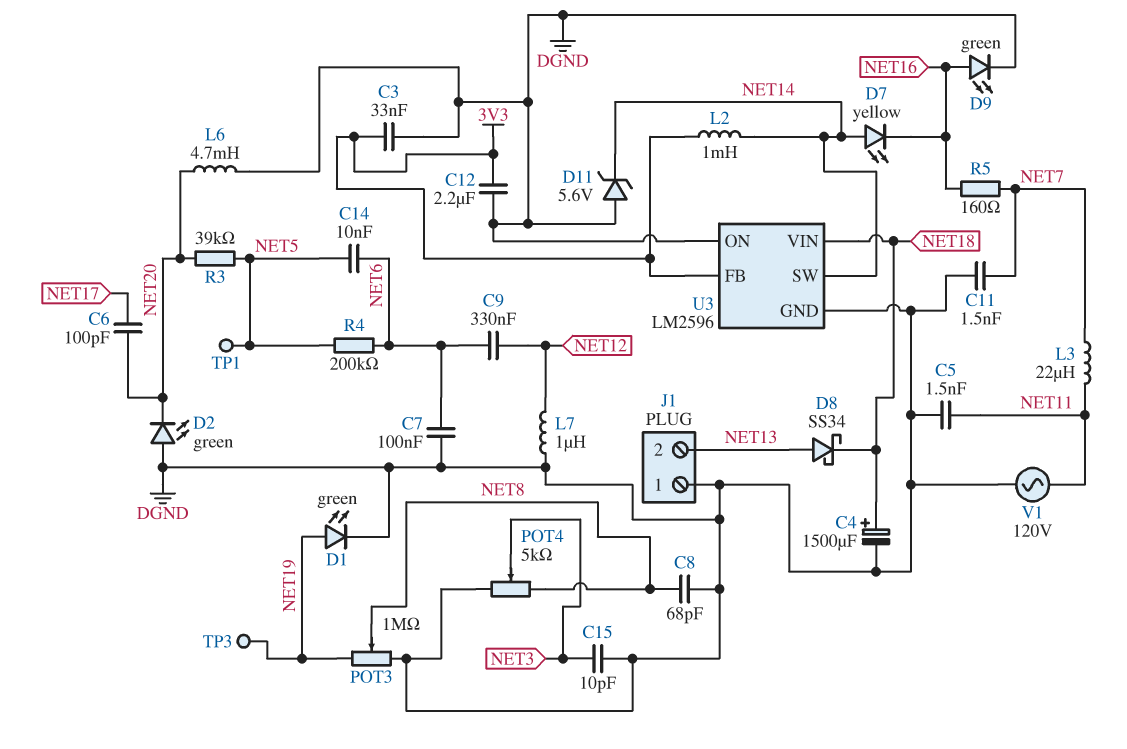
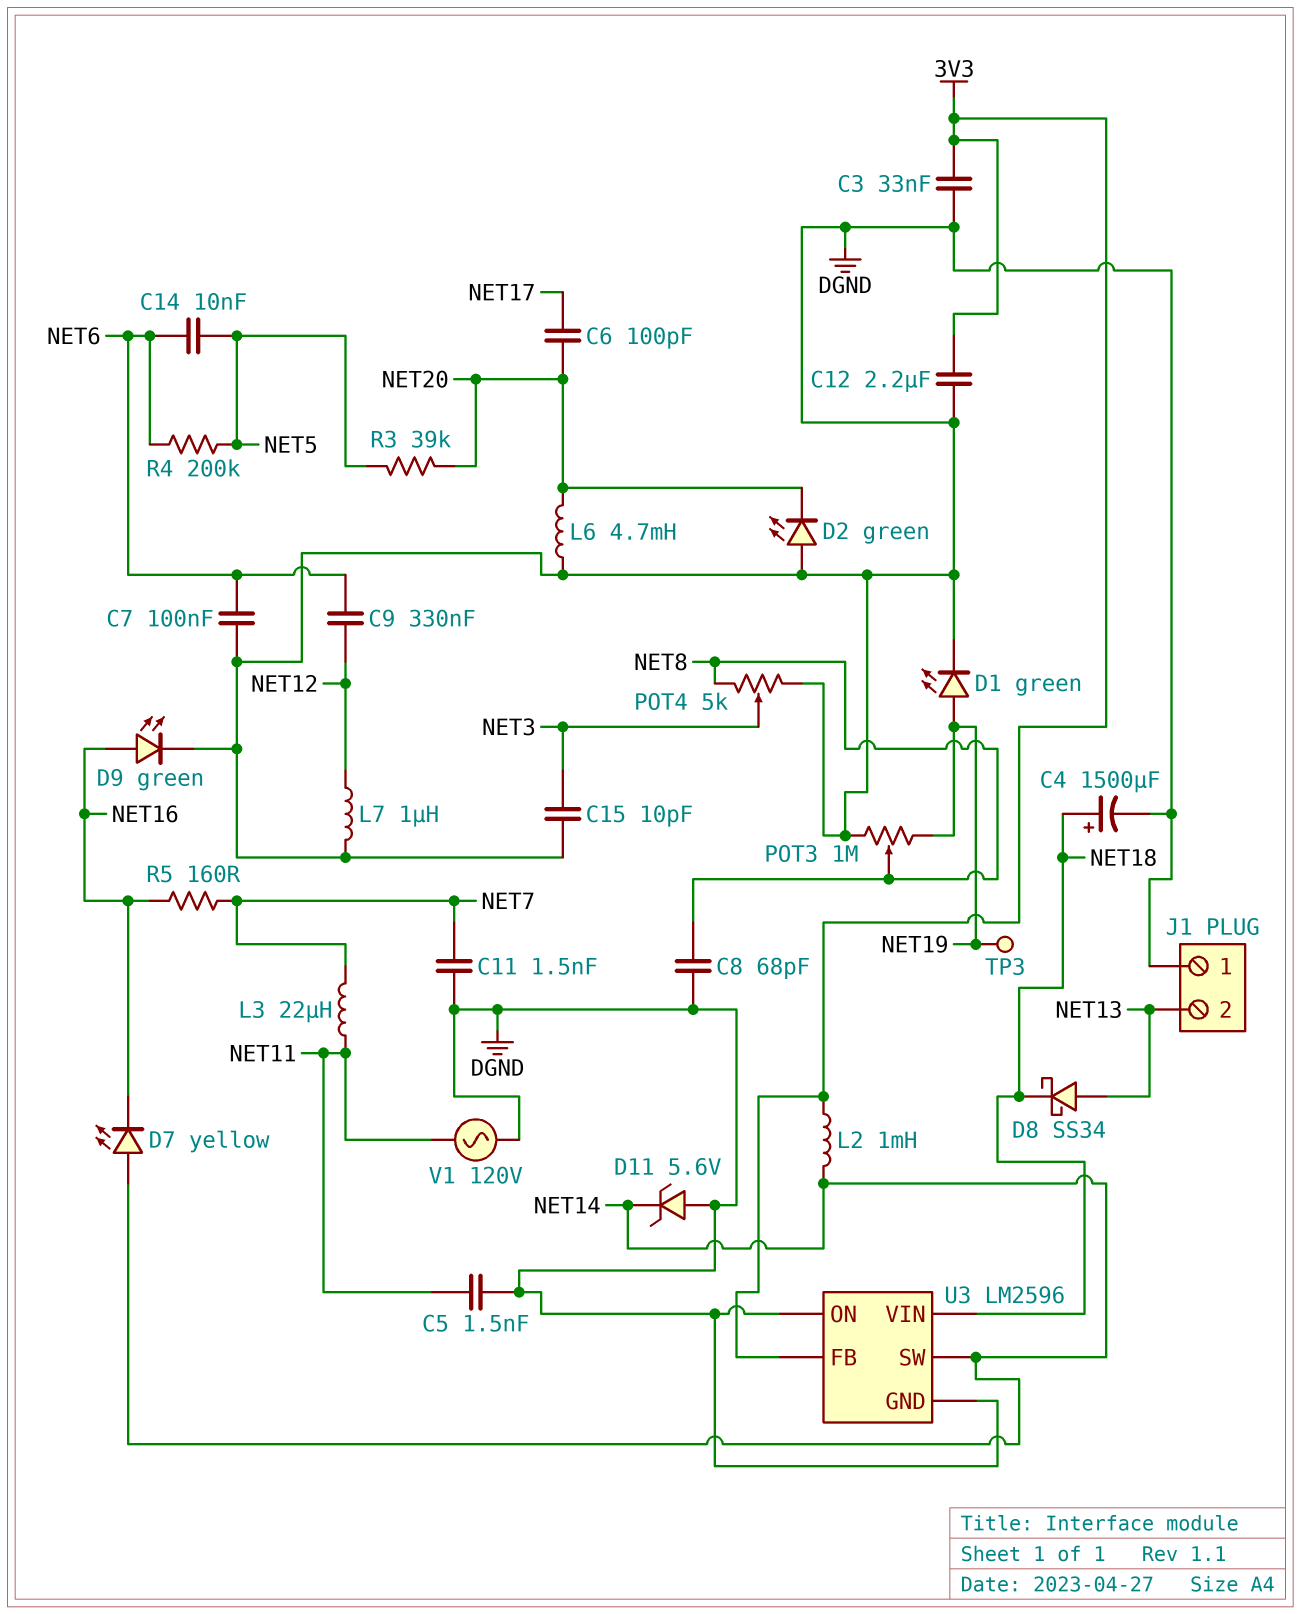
TP1: test point (NET5) -> none

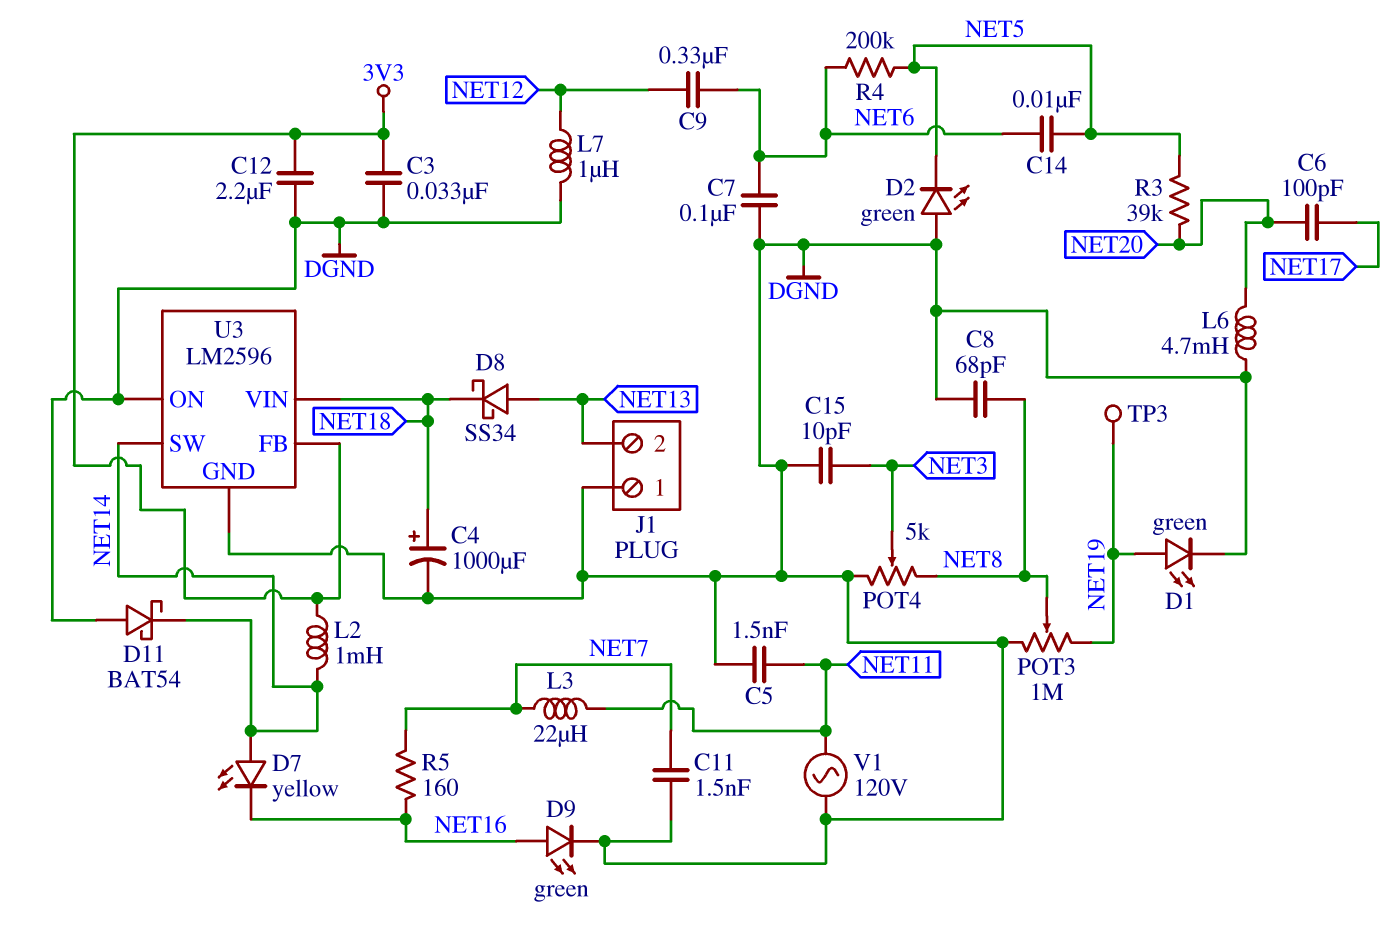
C4: 1500uF (plus NET18, minus DGND) -> 1000uF (plus NET18, minus DGND)
D2: LED green (A DGND, K NET20) -> LED green (A DGND, K NET5)
D11: zener 5.6V (A DGND, K NET14) -> schottky BAT54 (A DGND, K NET14)

